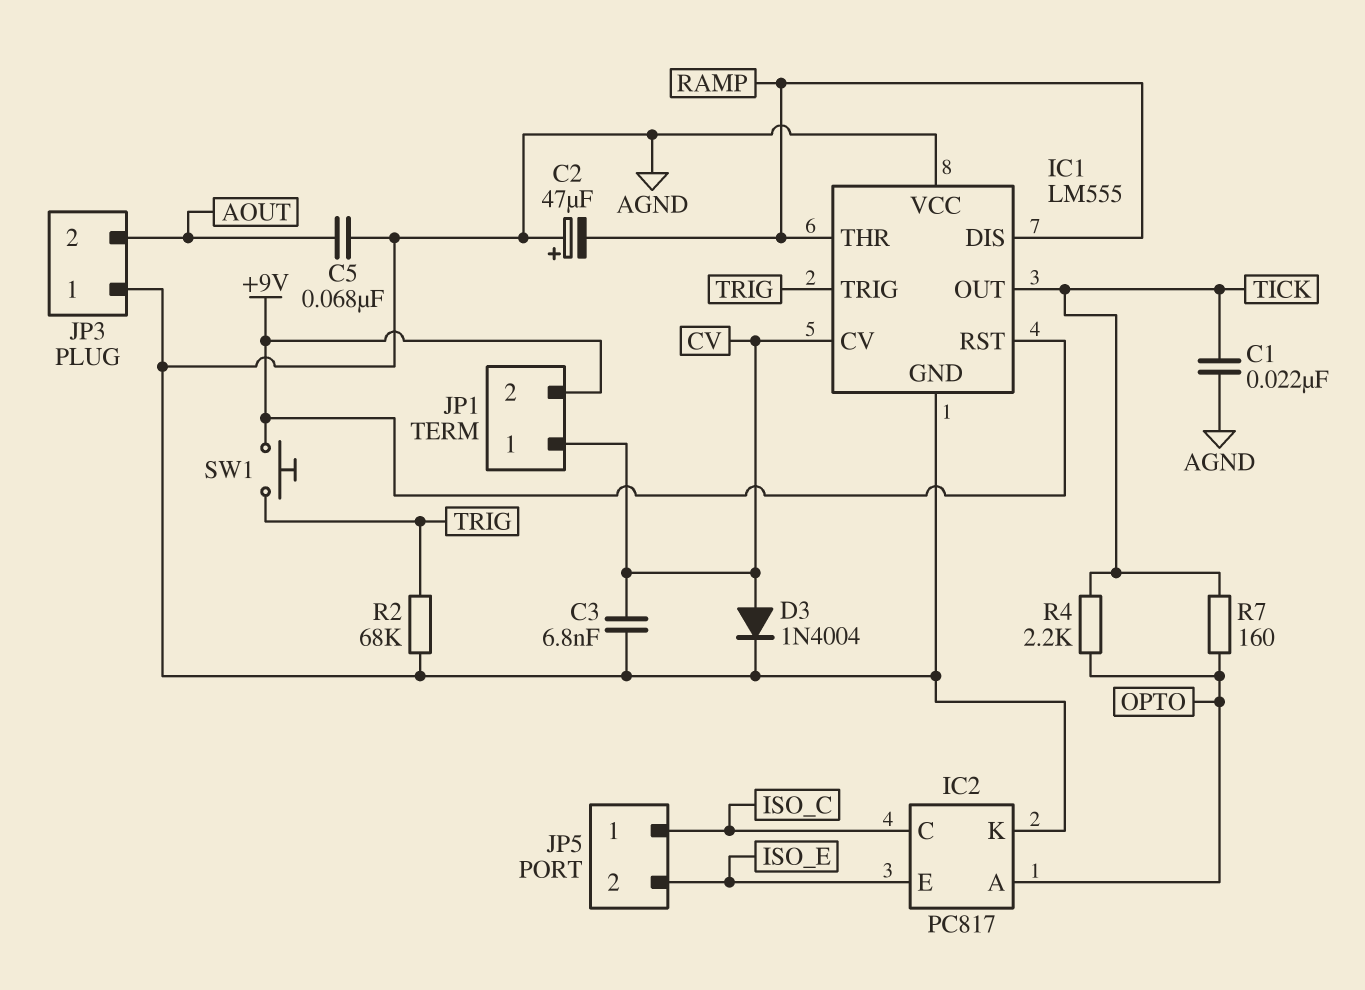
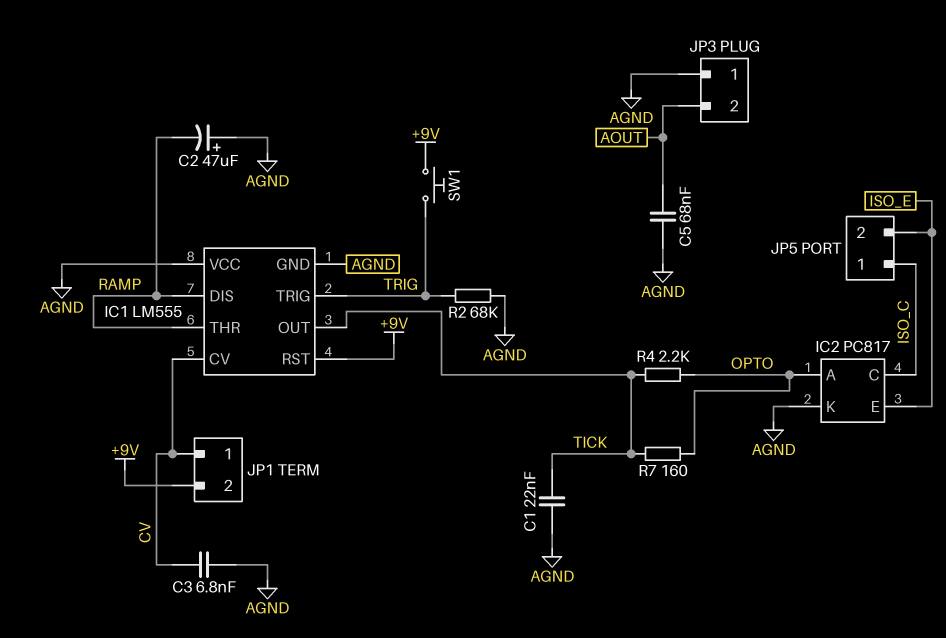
D3: diode 1N4004 (A CV, K AGND) -> none

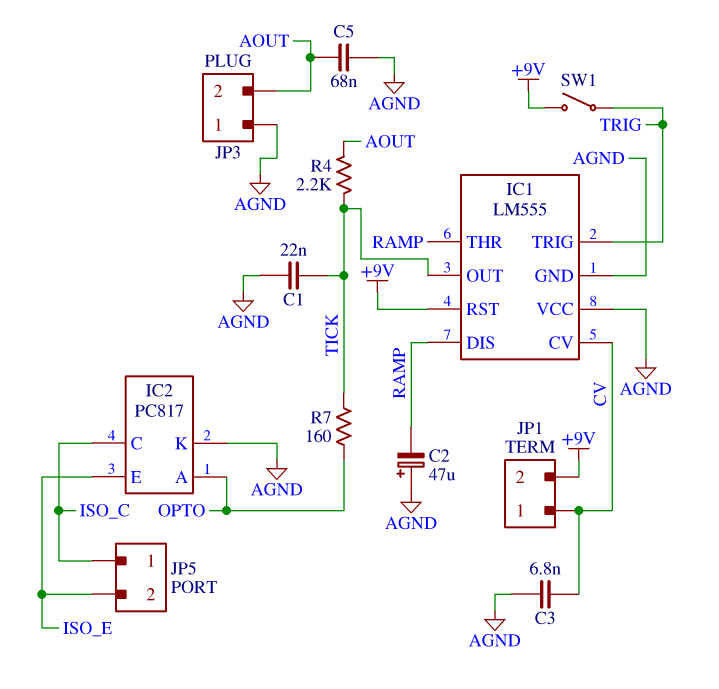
R2: 68k (AGND, TRIG) -> none
R4: 2.2k (OPTO, TICK) -> 2.2k (AOUT, TICK)
SW1: button (+9V, TRIG) -> switch (+9V, TRIG)

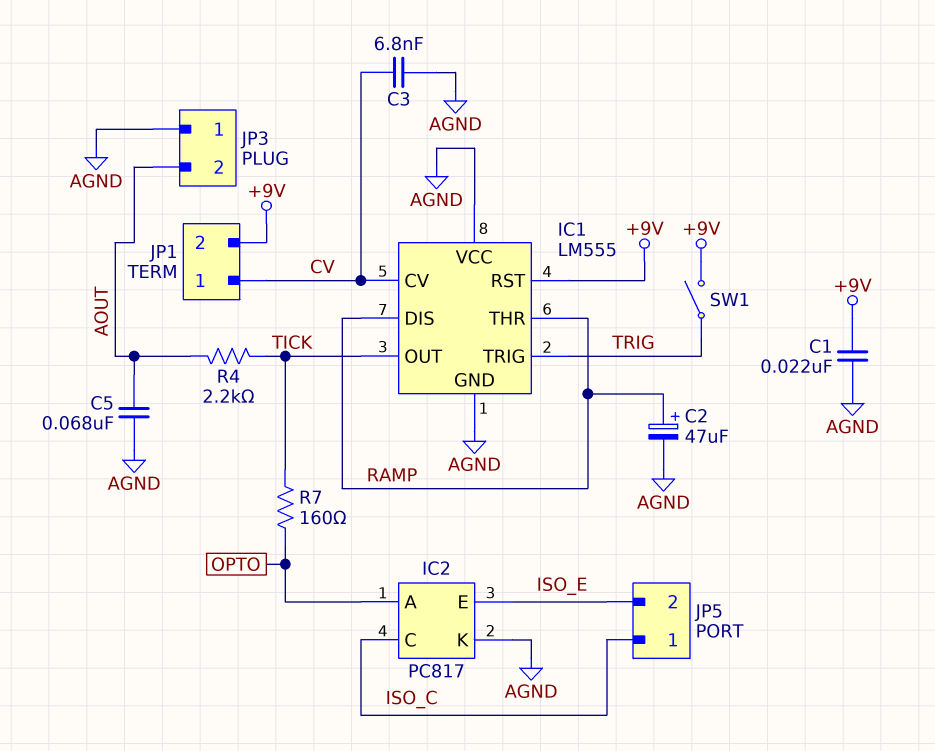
C1: 22nF (AGND, TICK) -> 22nF (+9V, AGND)
C2: 47uF (plus AGND, minus RAMP) -> 47uF (plus RAMP, minus AGND)

